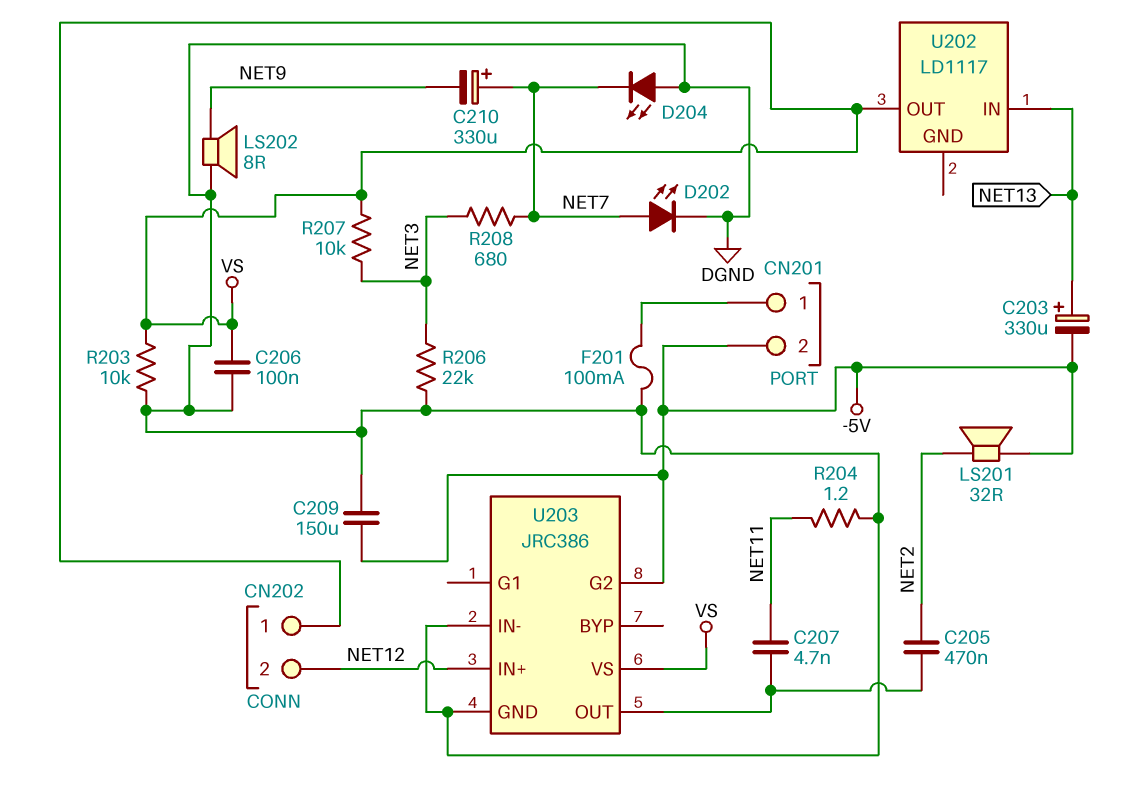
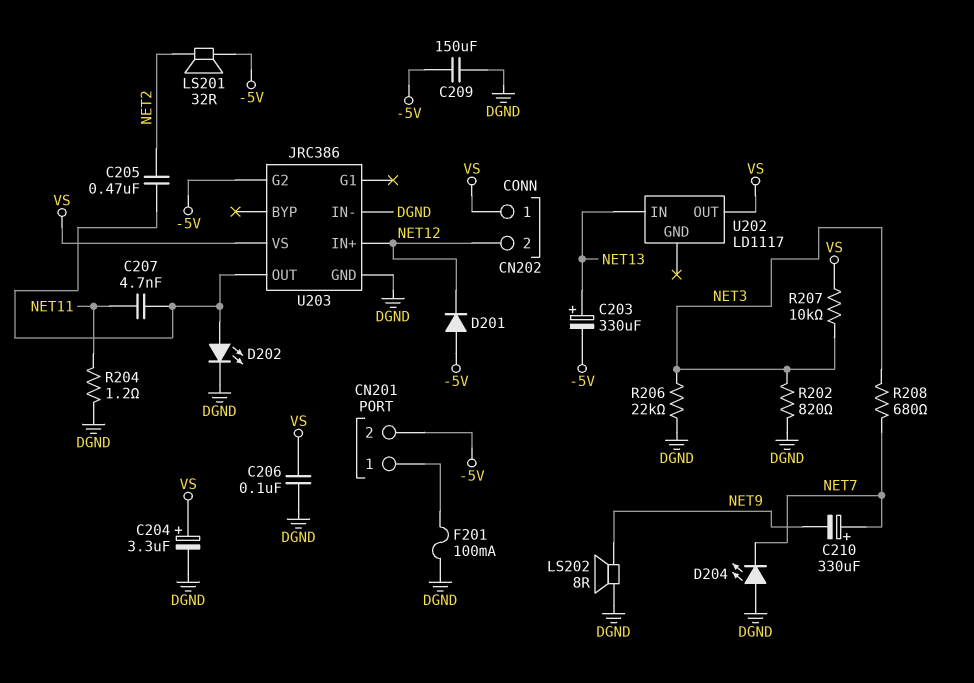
C204: none -> 3.3uF (plus VS, minus DGND)
D201: none -> diode (A -5V, K NET12)
D202: LED (A NET7, K DGND) -> LED (A U203/OUT, K DGND)
R202: none -> 820 (DGND, NET3)
R203: 10k (DGND, VS) -> none

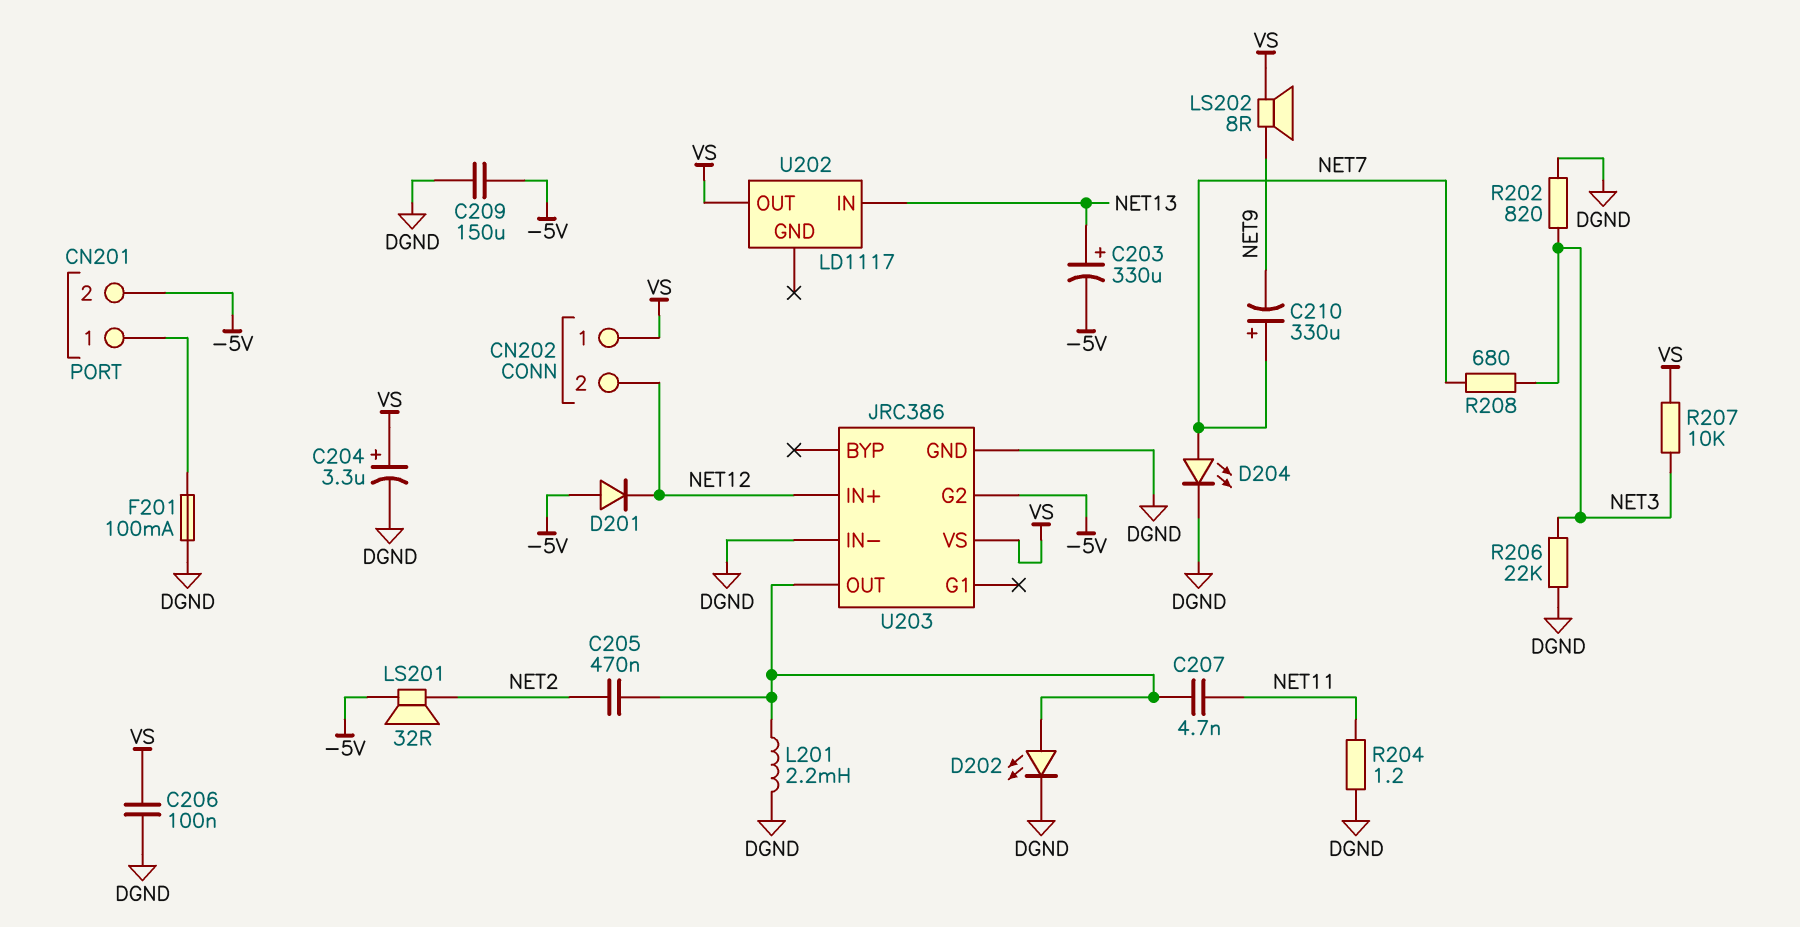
D204: LED (A DGND, K NET7) -> LED (A NET7, K DGND)
L201: none -> 2.2mH (DGND, U203/OUT)
LS202: speaker 8R (DGND, NET9) -> speaker 8R (NET9, VS)

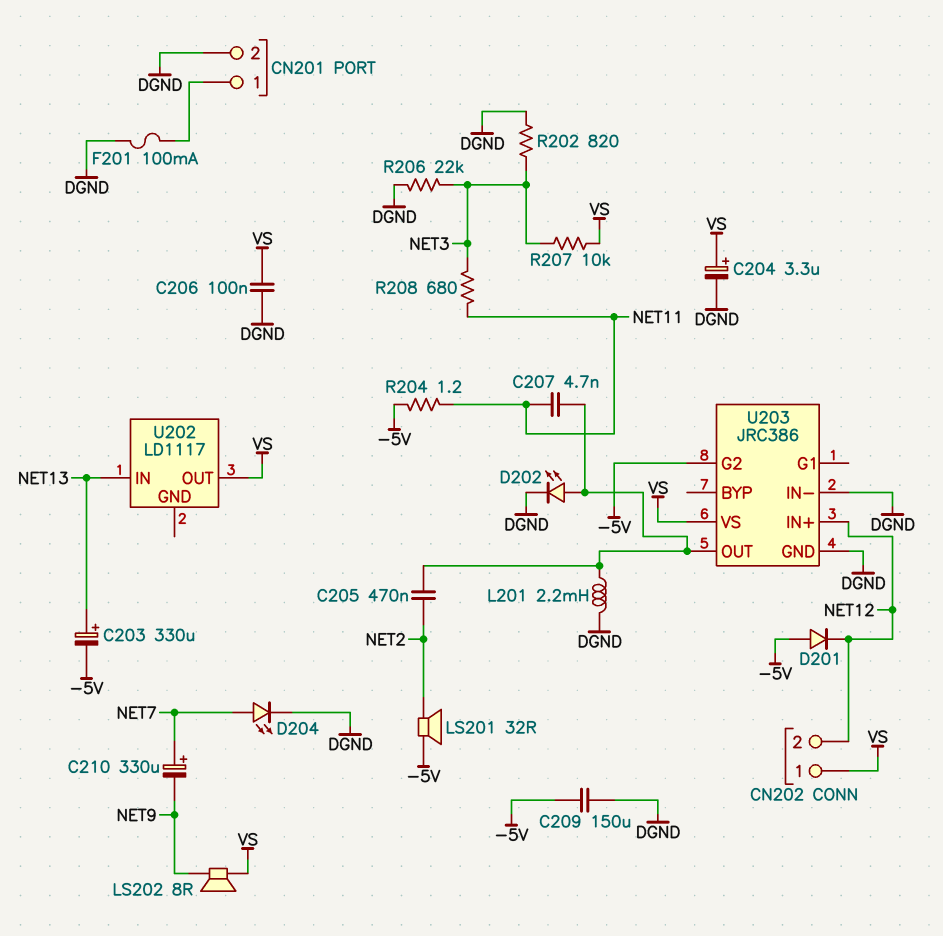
CN201 pin 2: -5V -> DGND
R204: 1.2 (DGND, NET11) -> 1.2 (-5V, NET11)
R208: 680 (NET3, NET7) -> 680 (NET3, NET11)

